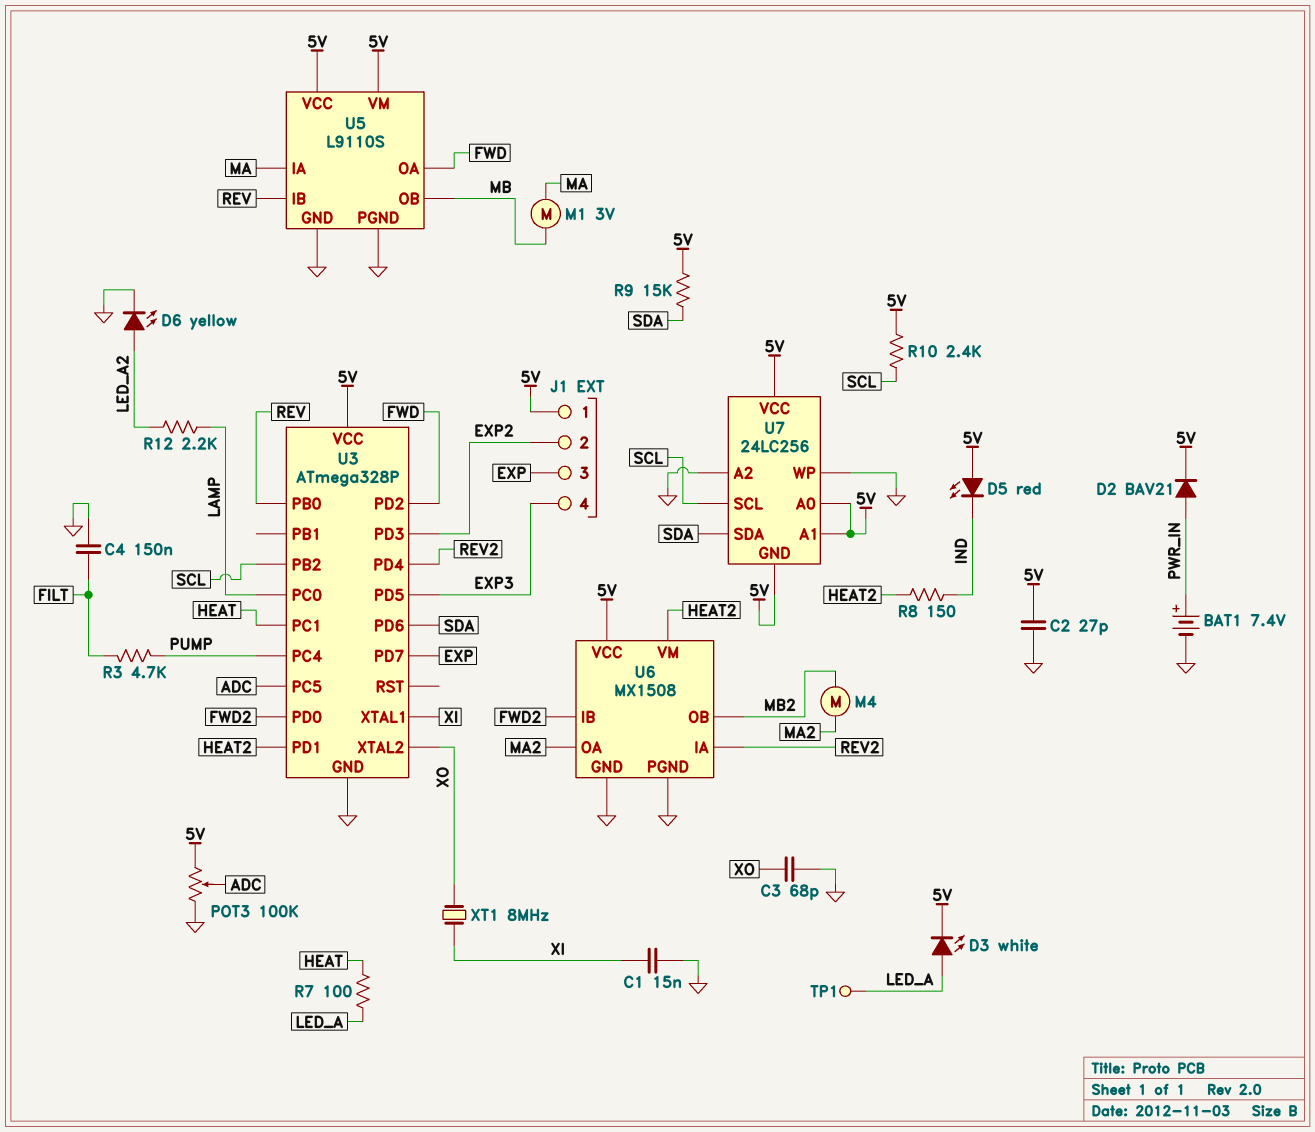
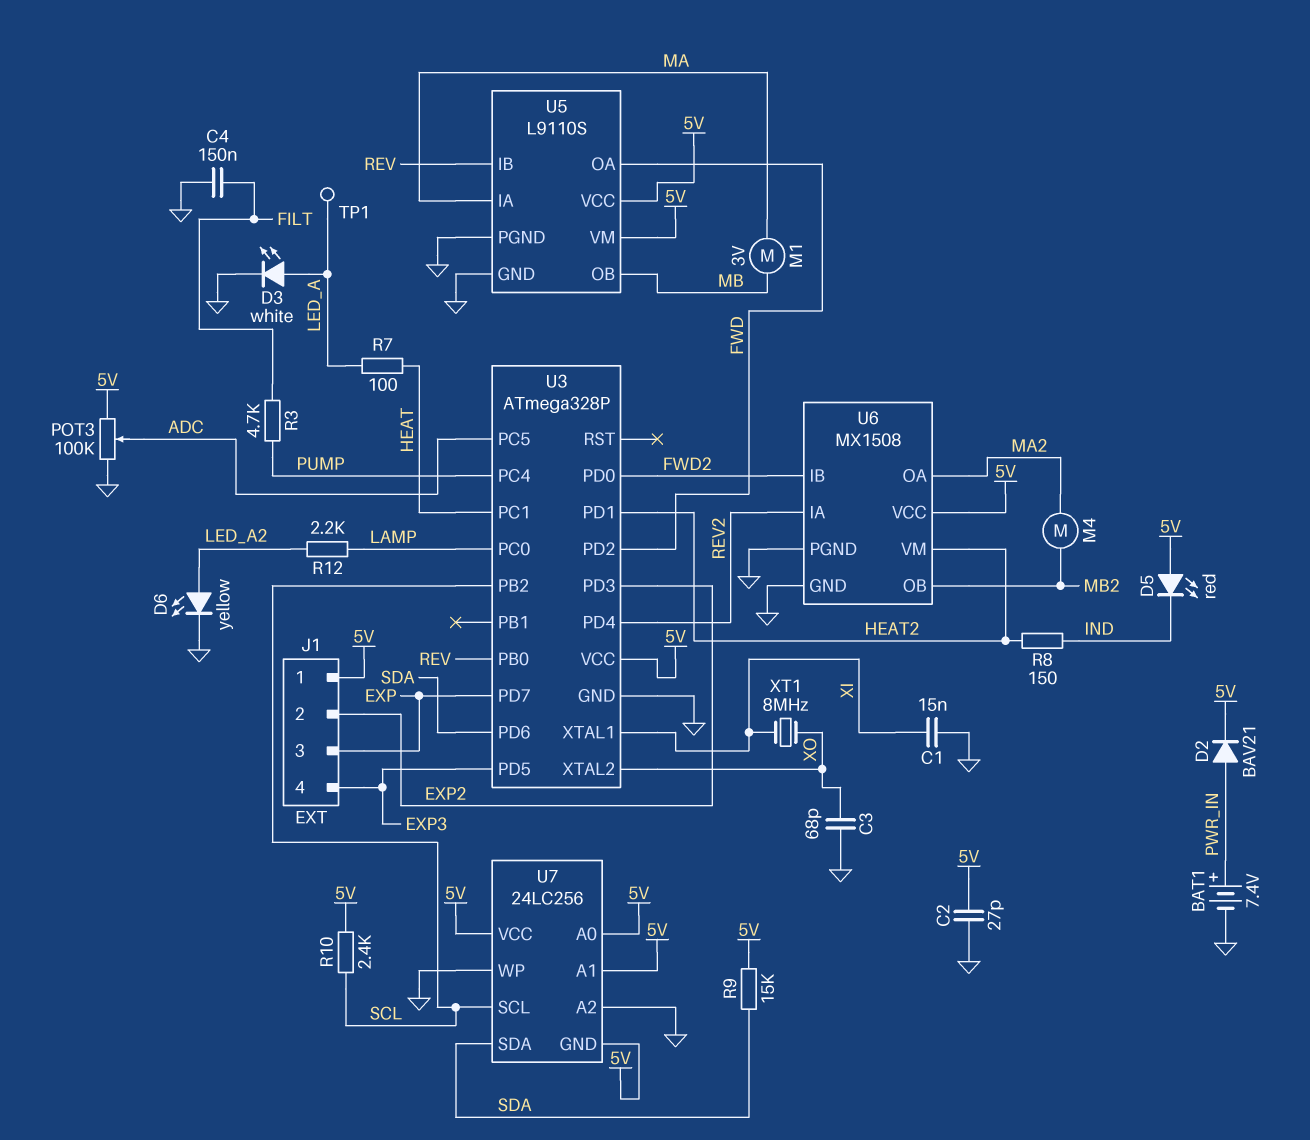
D3: LED white (A LED_A, K 5V) -> LED white (A LED_A, K GND)

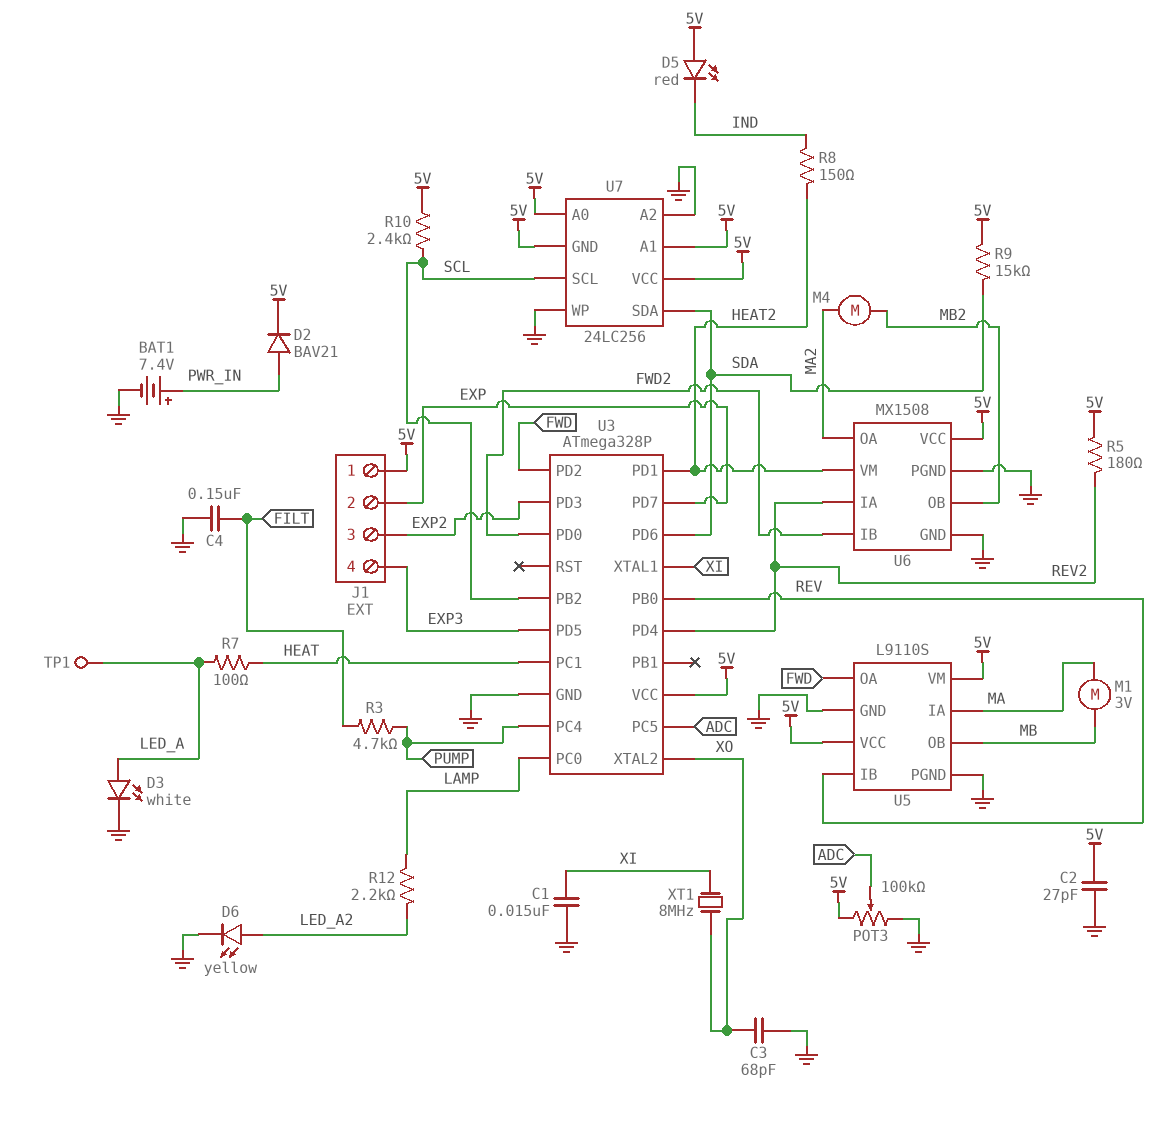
J1 pin 2: EXP2 -> EXP
J1 pin 3: EXP -> EXP2
R5: none -> 180 (5V, REV2)

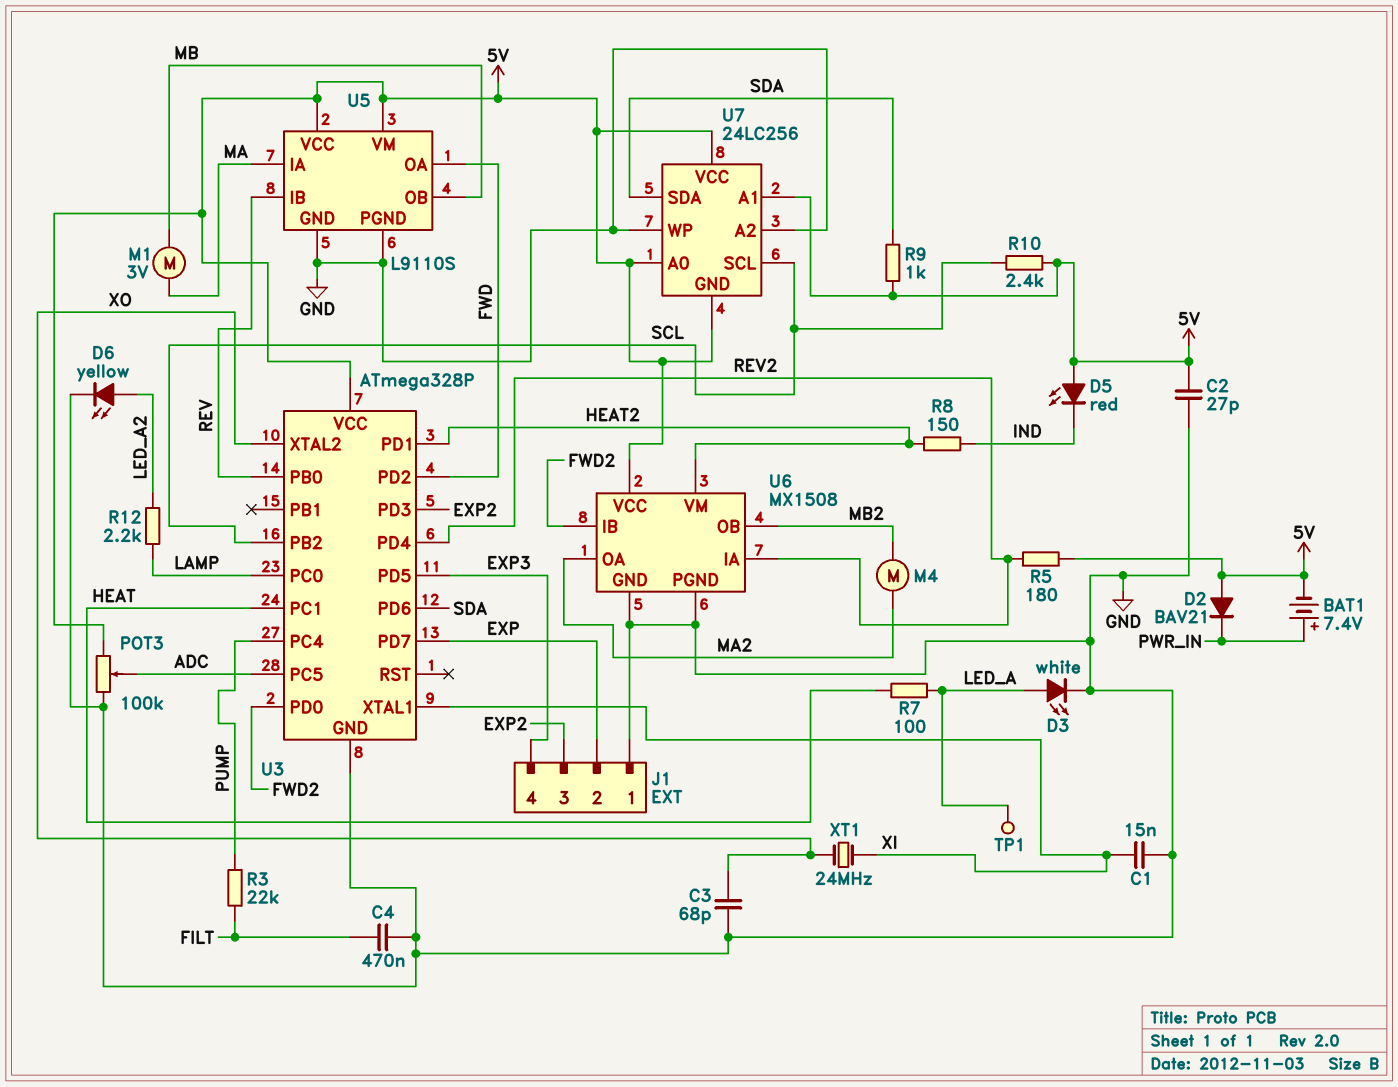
BAT1: 7.4V (plus PWR_IN, minus GND) -> 7.4V (plus PWR_IN, minus 5V)
C4: 150nF (FILT, GND) -> 470nF (FILT, GND)
D2: diode BAV21 (A PWR_IN, K 5V) -> diode BAV21 (A 5V, K PWR_IN)
J1 pin 1: 5V -> GND
R3: 4.7k (FILT, PUMP) -> 22k (FILT, PUMP)
R9: 15k (5V, SDA) -> 1k (5V, SDA)
XT1: 8MHz (XI, XO) -> 24MHz (XI, XO)

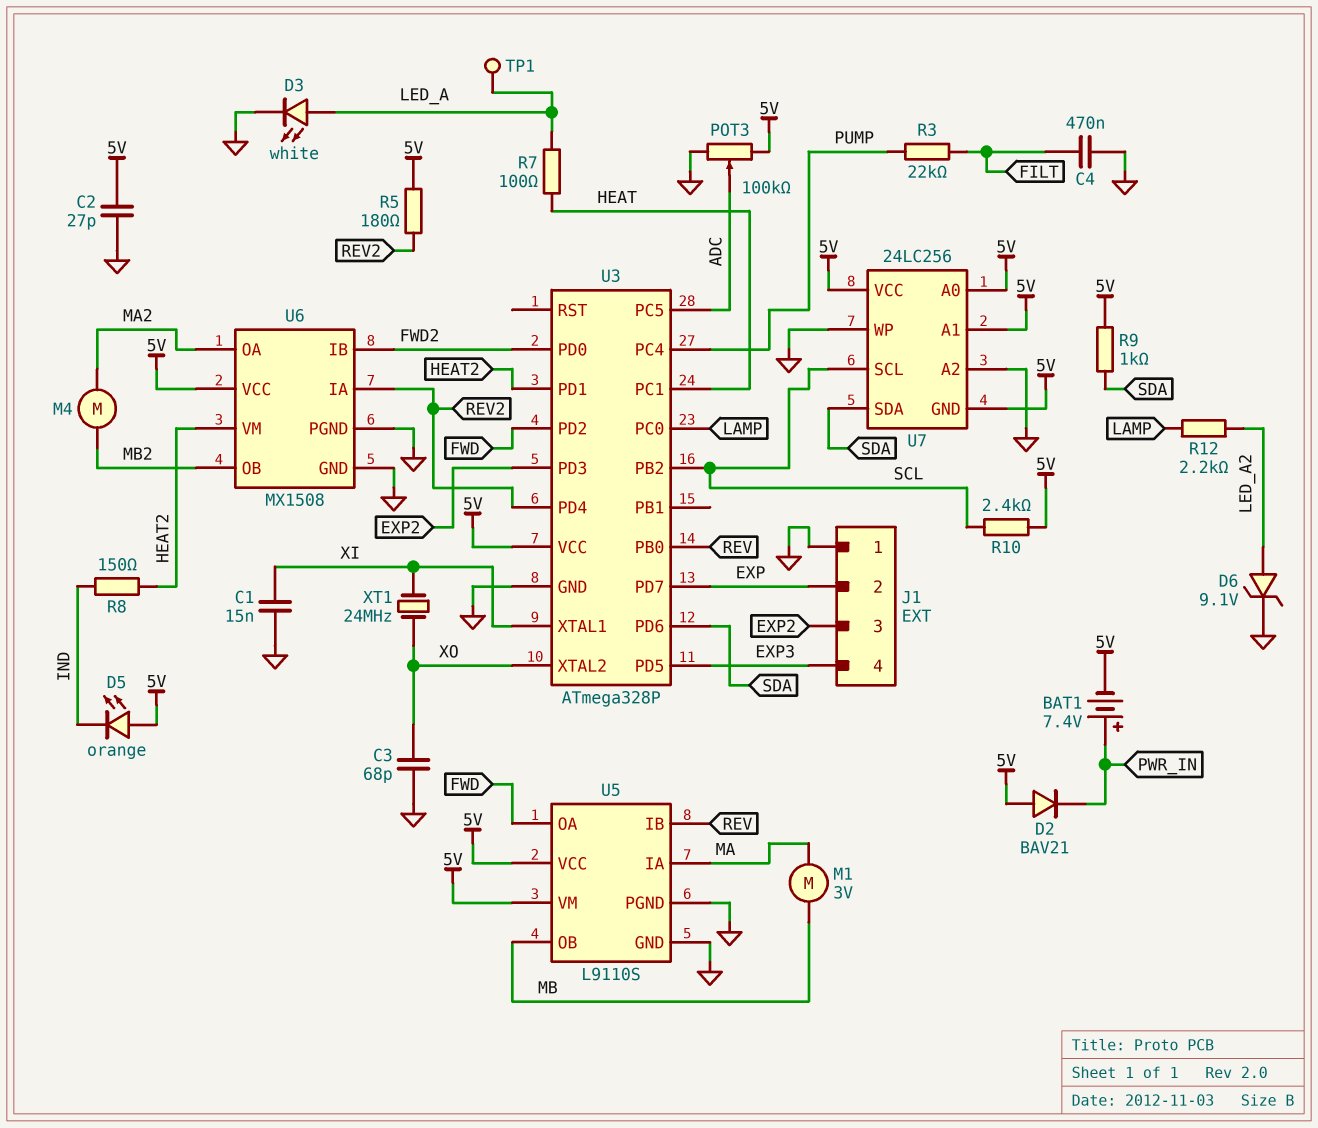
D5: LED red (A 5V, K IND) -> LED orange (A 5V, K IND)
D6: LED yellow (A LED_A2, K GND) -> zener 9.1V (A LED_A2, K GND)

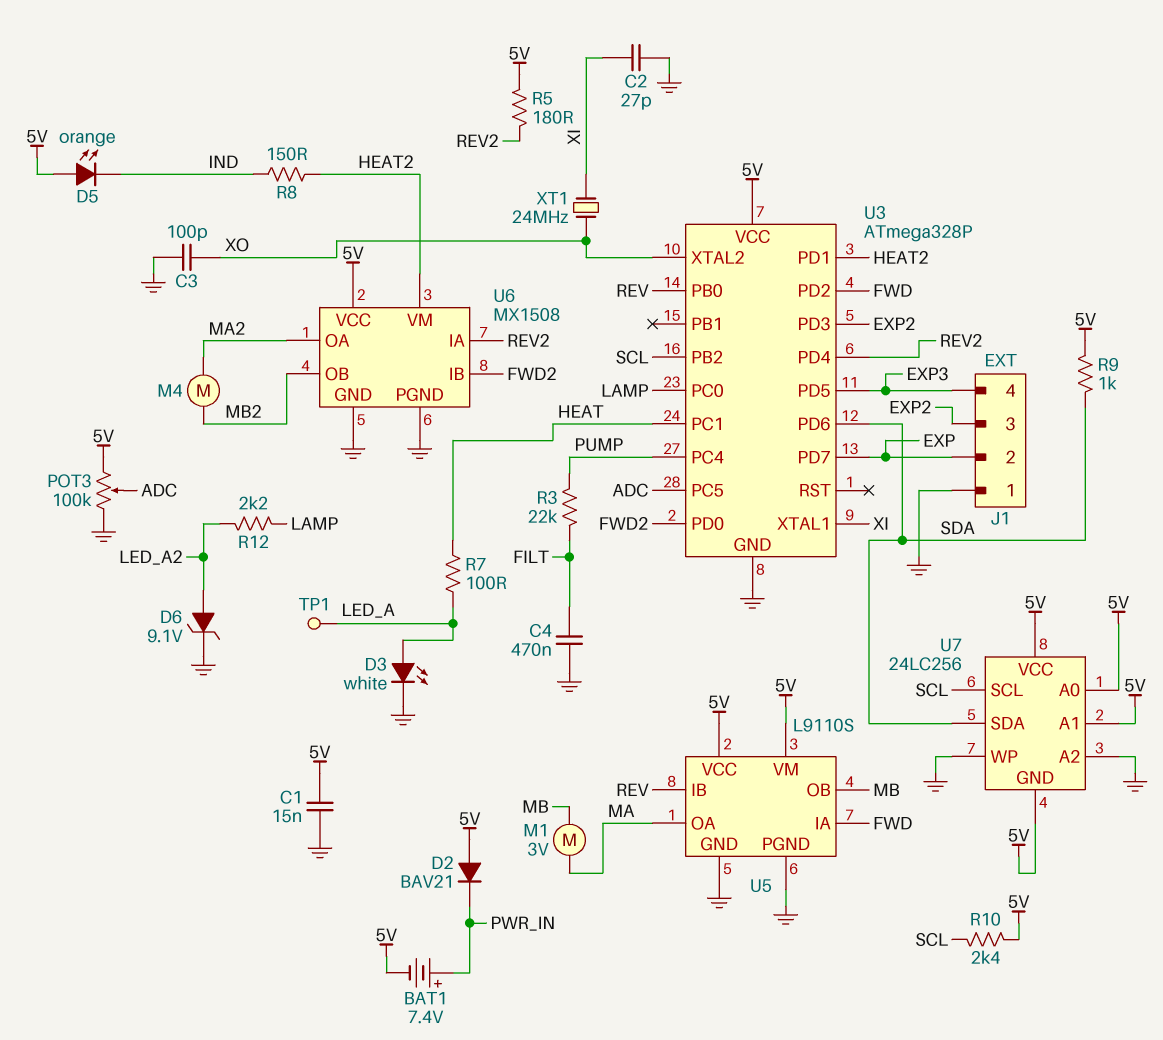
C1: 15nF (GND, XI) -> 15nF (5V, GND)
C2: 27pF (5V, GND) -> 27pF (GND, XI)
C3: 68pF (GND, XO) -> 100pF (GND, XO)
U5 pin IA: MA -> FWD
U5 pin OA: FWD -> MA

